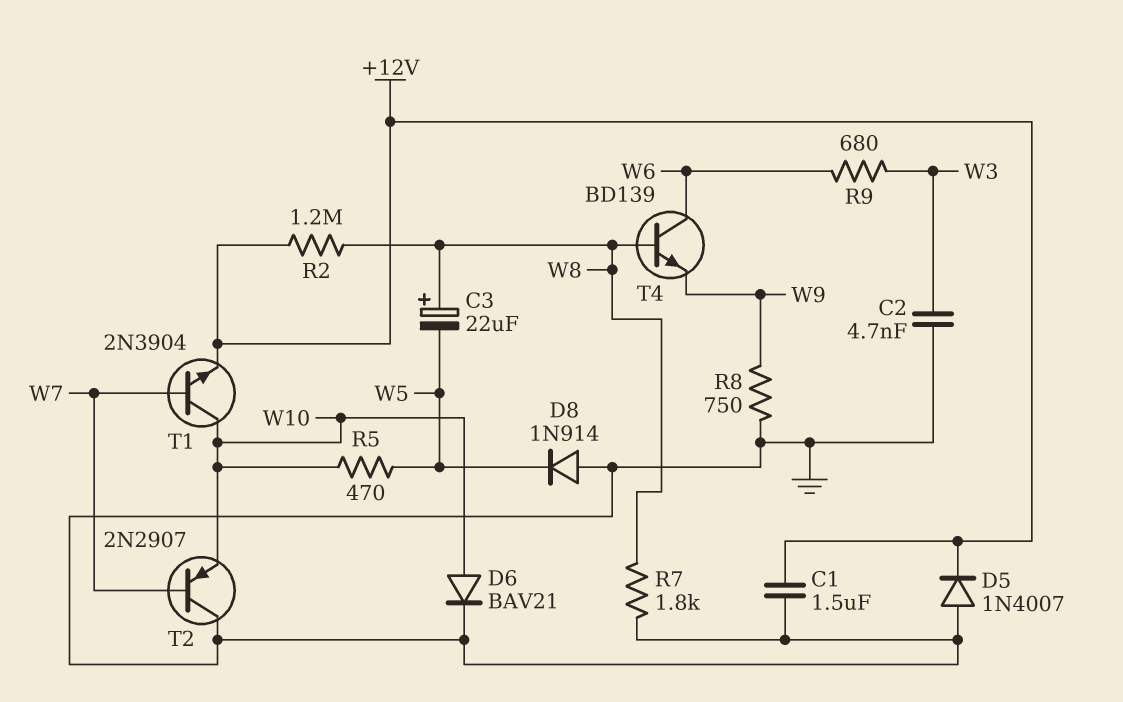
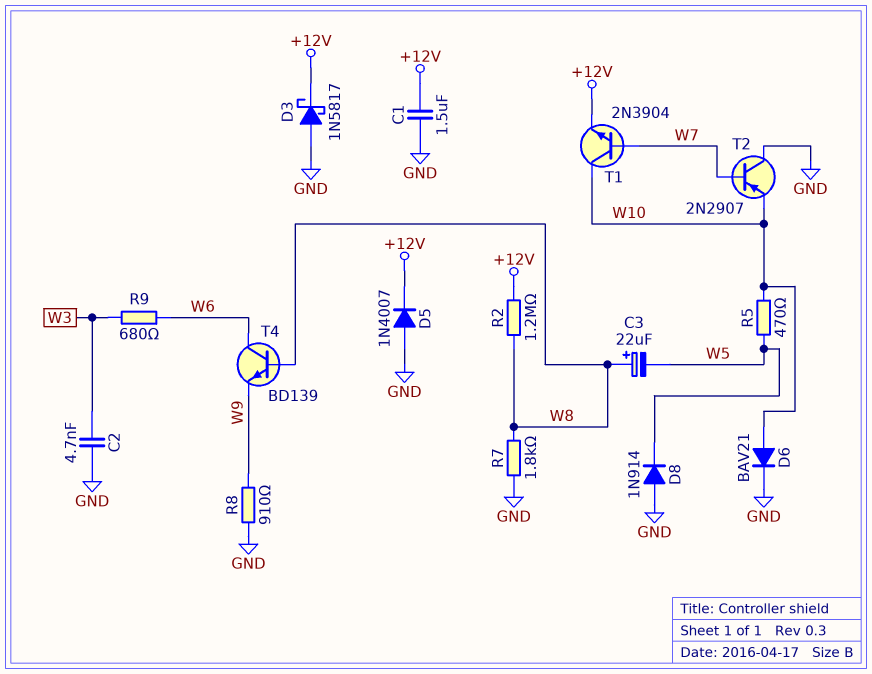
D3: none -> schottky 1N5817 (A GND, K +12V)
R8: 750 (GND, W9) -> 910 (GND, W9)

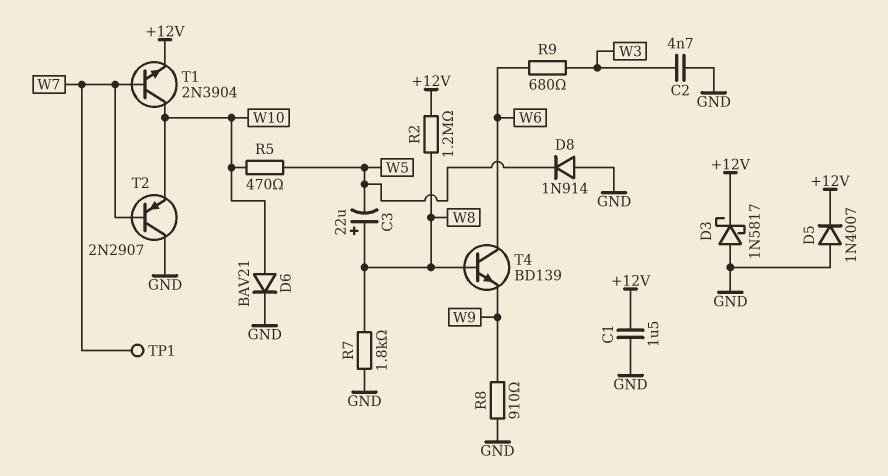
TP1: none -> test point (W7)

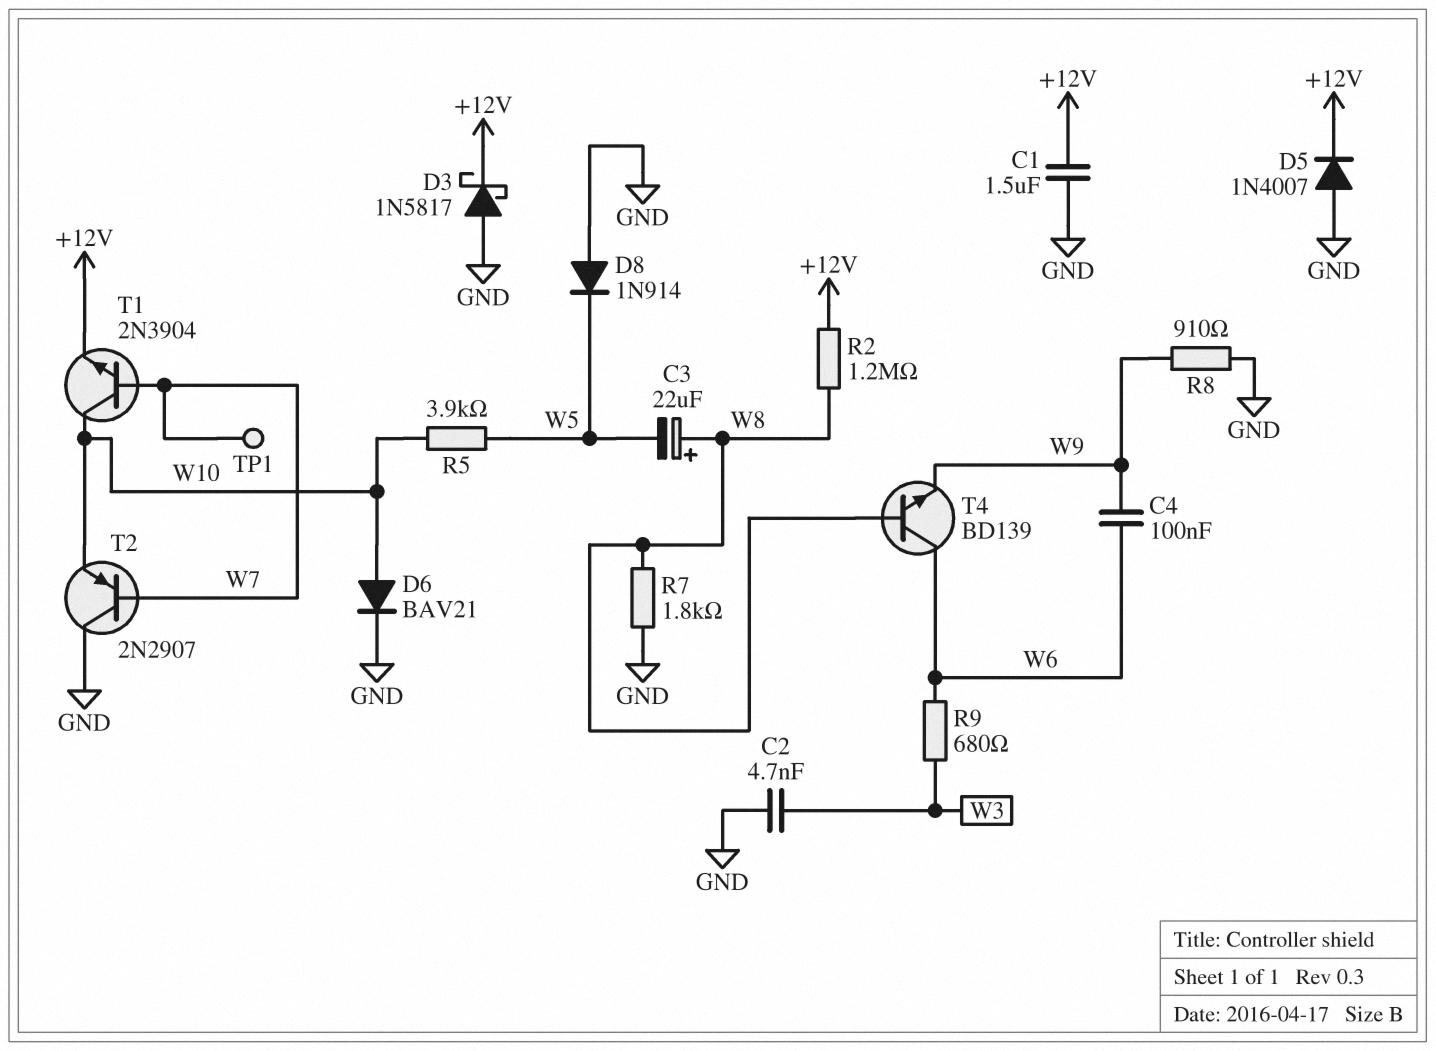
C4: none -> 100nF (W6, W9)
R5: 470 (W5, W10) -> 3.9k (W5, W10)

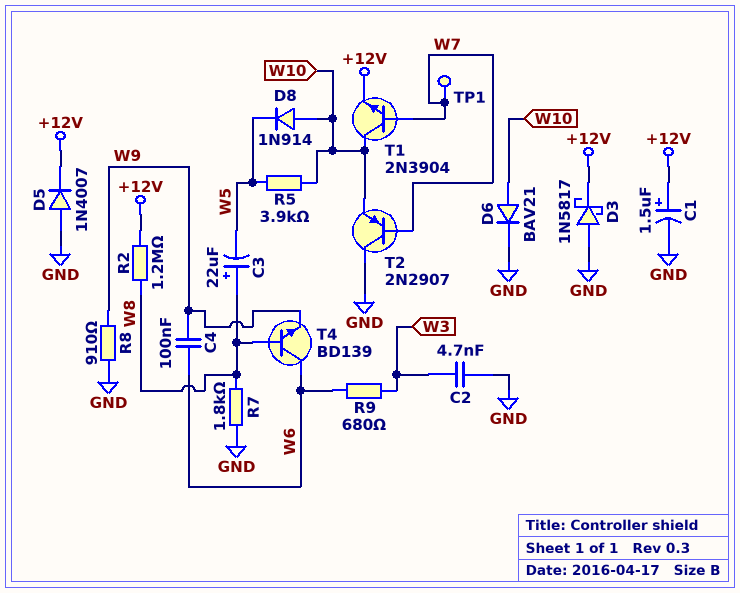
C1: 1.5uF (+12V, GND) -> 1.5uF (plus +12V, minus GND)
D8: diode 1N914 (A GND, K W5) -> diode 1N914 (A W10, K W5)

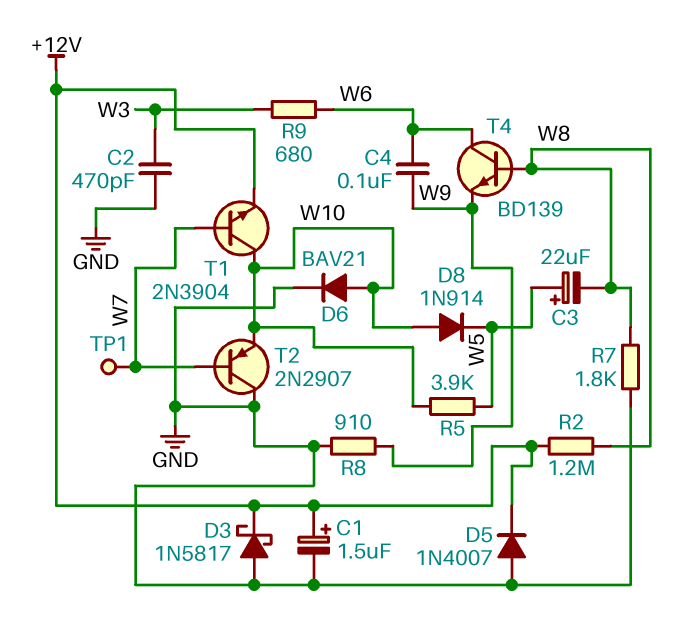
C2: 4.7nF (GND, W3) -> 470pF (GND, W3)
C3: 22uF (plus W8, minus W5) -> 22uF (plus W5, minus W8)

